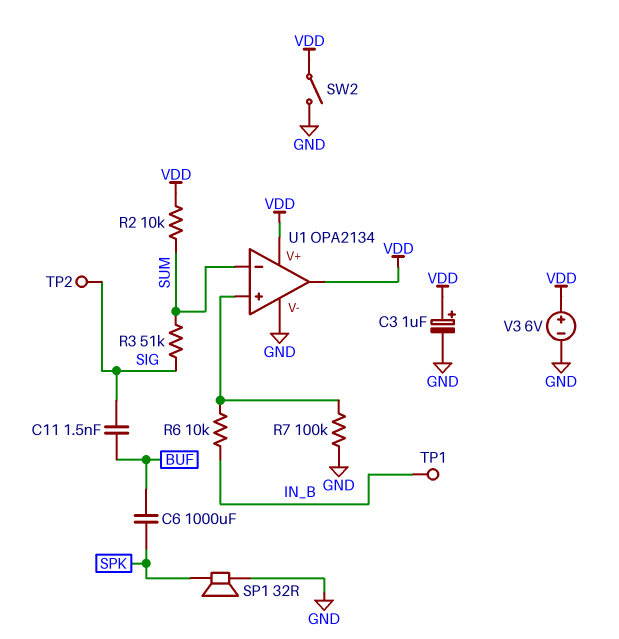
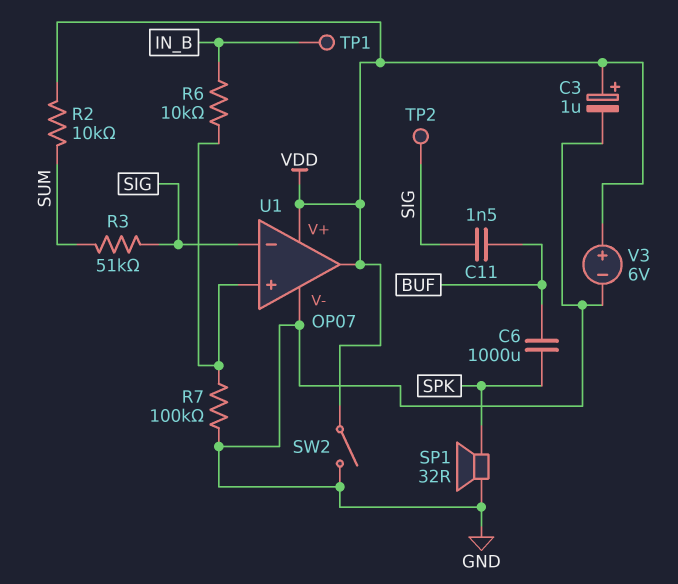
U1: OPA2134 -> OP07
U1 pin in-: SUM -> SIG

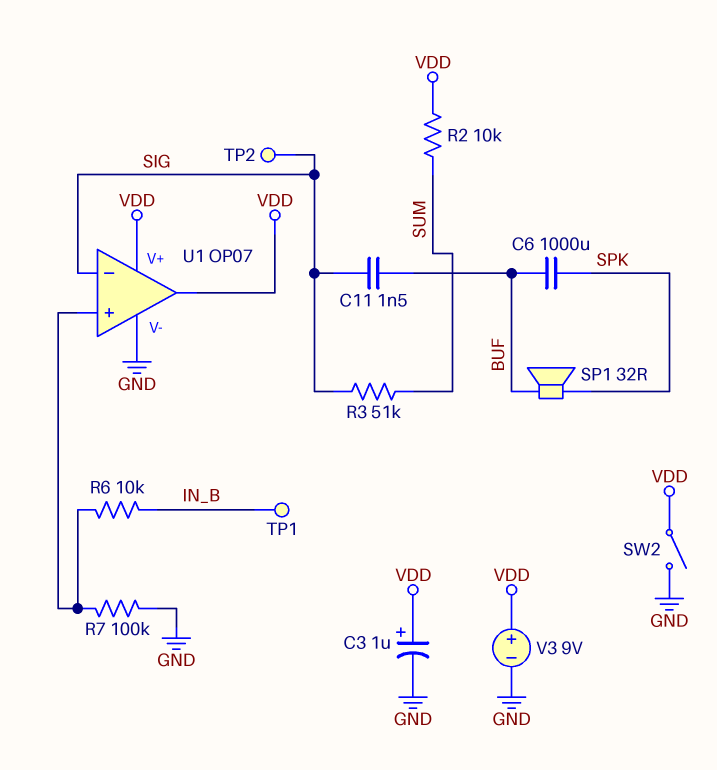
SP1: speaker 32R (GND, SPK) -> speaker 32R (BUF, SPK)
V3: 6V (plus VDD, minus GND) -> 9V (plus VDD, minus GND)

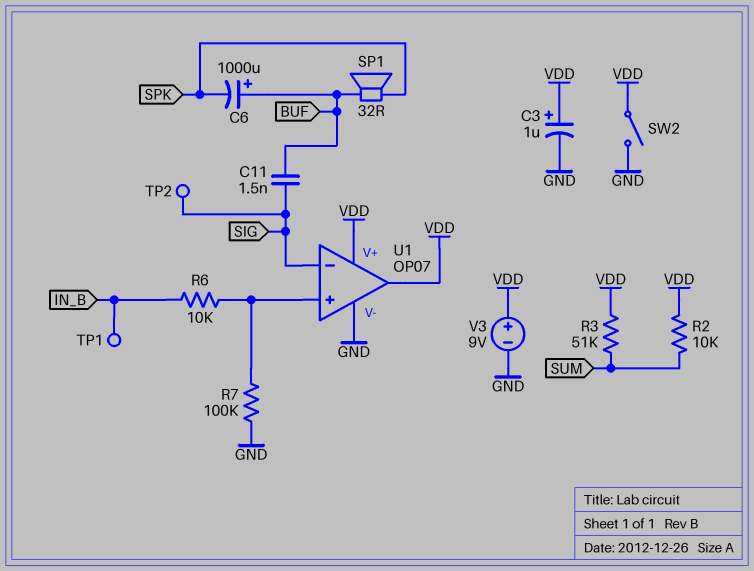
C6: 1000uF (BUF, SPK) -> 1000uF (plus BUF, minus SPK)
R3: 51k (SIG, SUM) -> 51k (SUM, VDD)

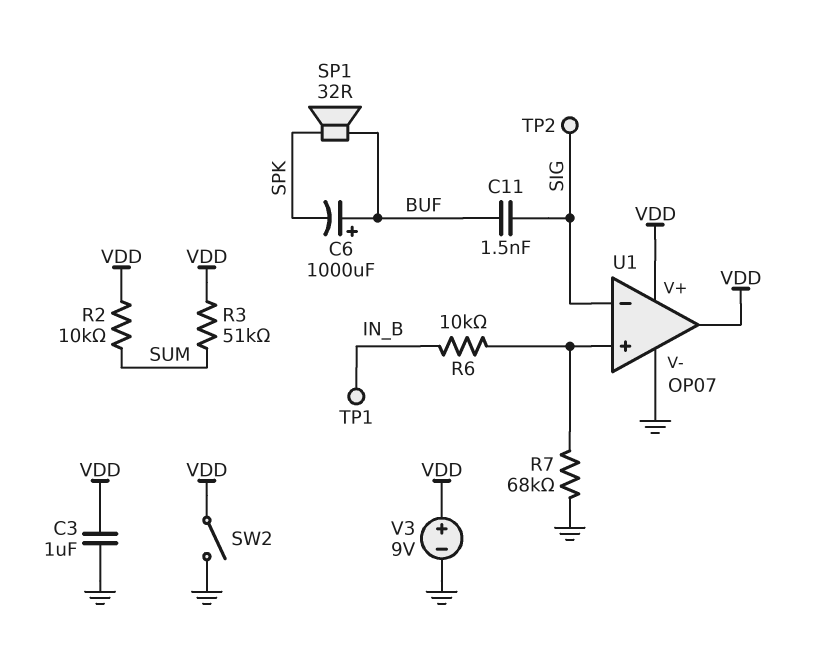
C3: 1uF (plus VDD, minus GND) -> 1uF (GND, VDD)
R7: 100k (GND, U1/in+) -> 68k (GND, U1/in+)

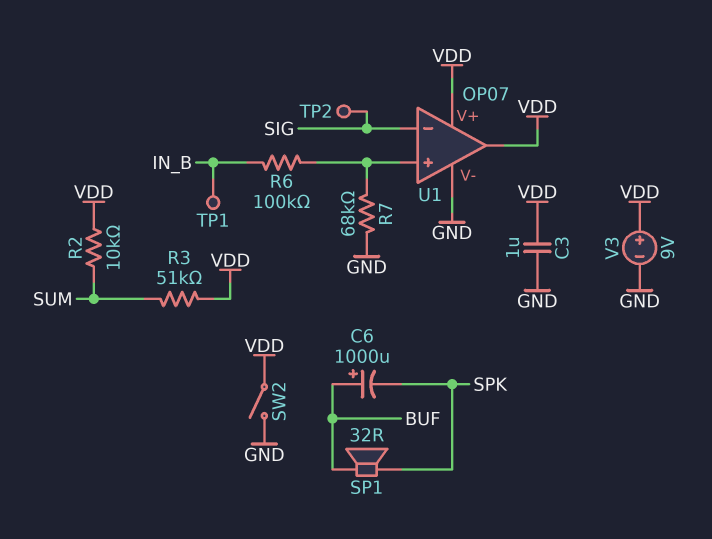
C11: 1.5nF (BUF, SIG) -> none
R6: 10k (IN_B, U1/in+) -> 100k (IN_B, U1/in+)

